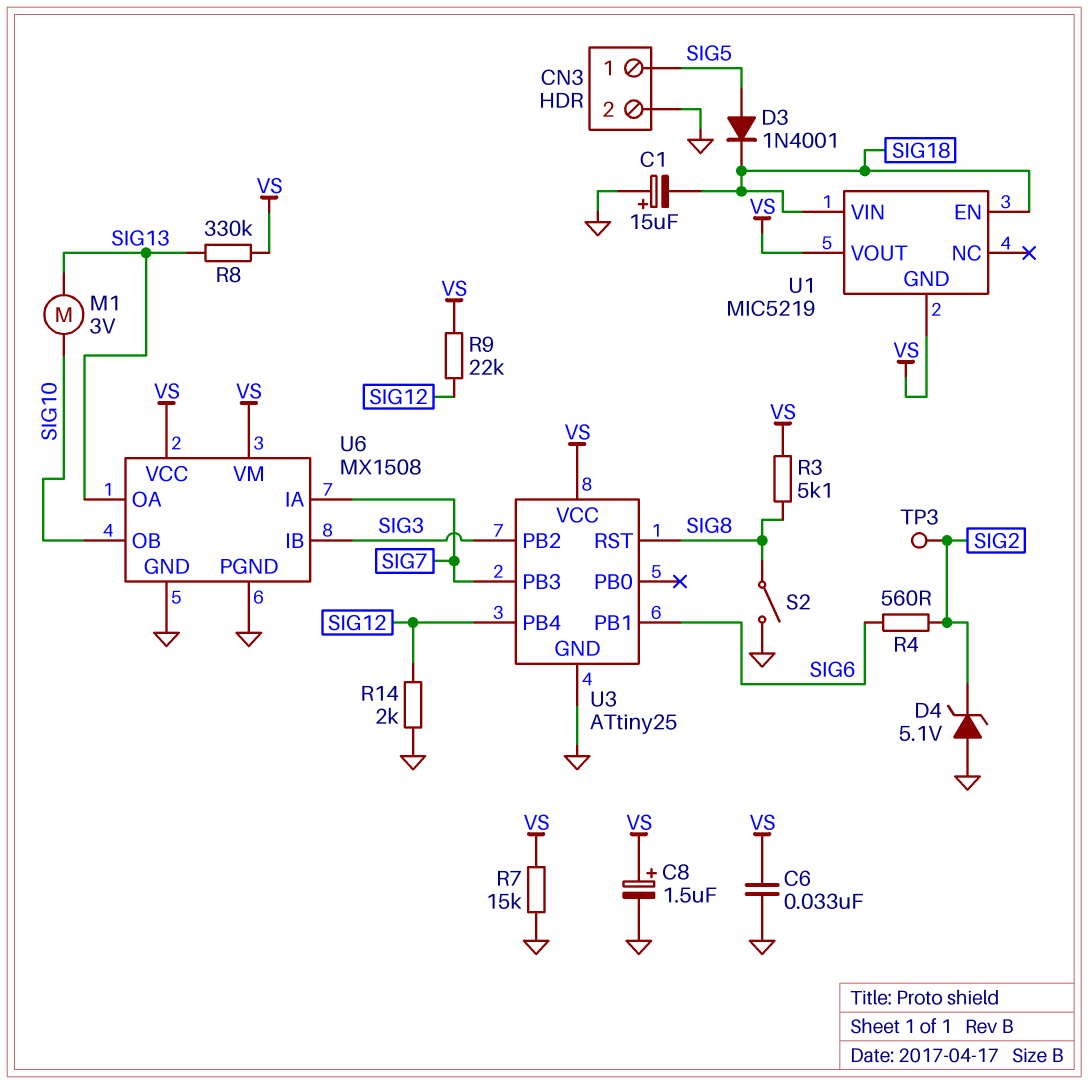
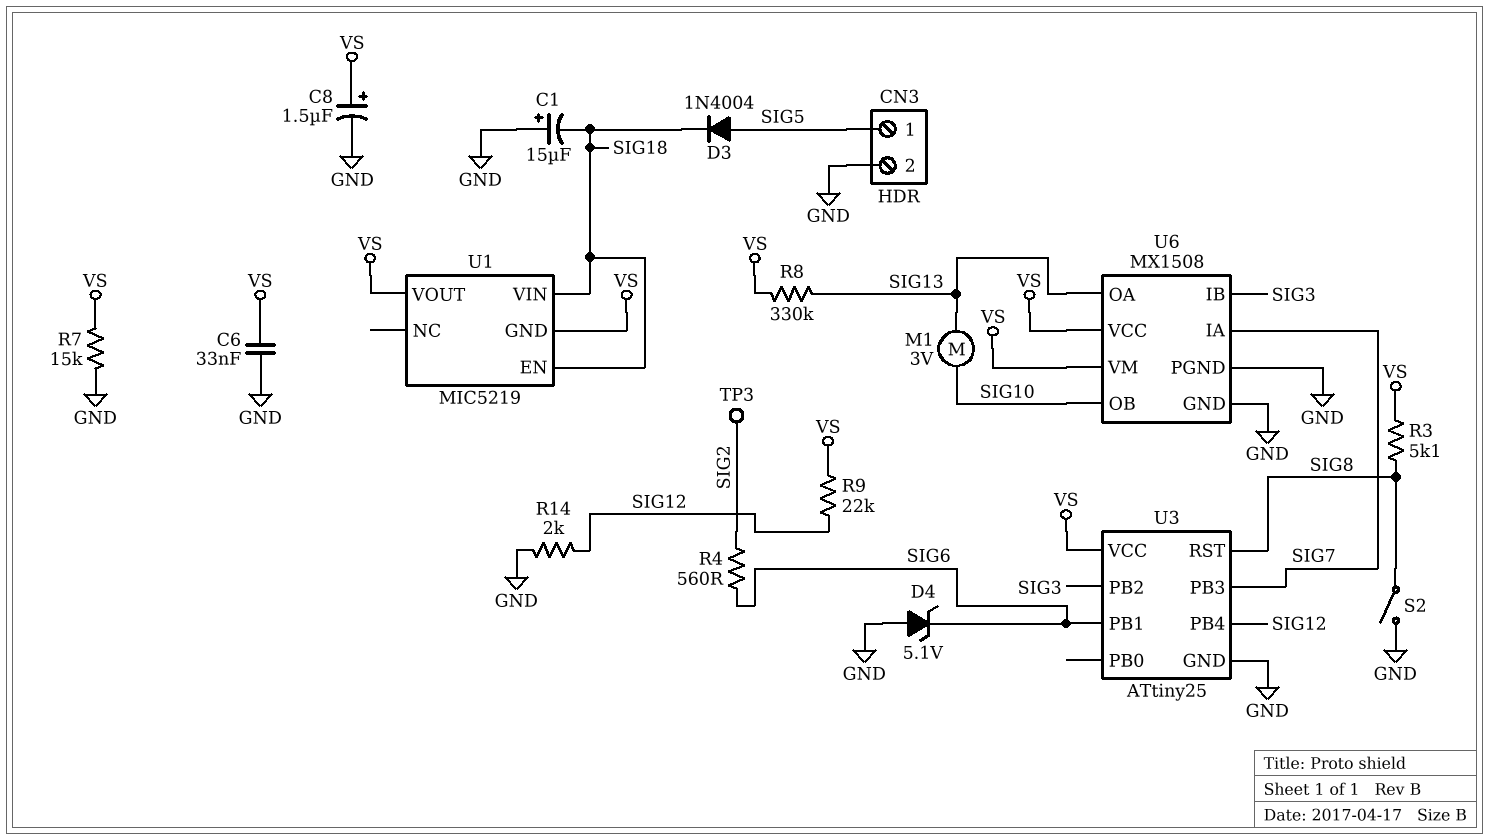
D3: diode 1N4001 (A SIG5, K SIG18) -> diode 1N4004 (A SIG5, K SIG18)
D4: zener 5.1V (A GND, K SIG2) -> zener 5.1V (A GND, K SIG6)

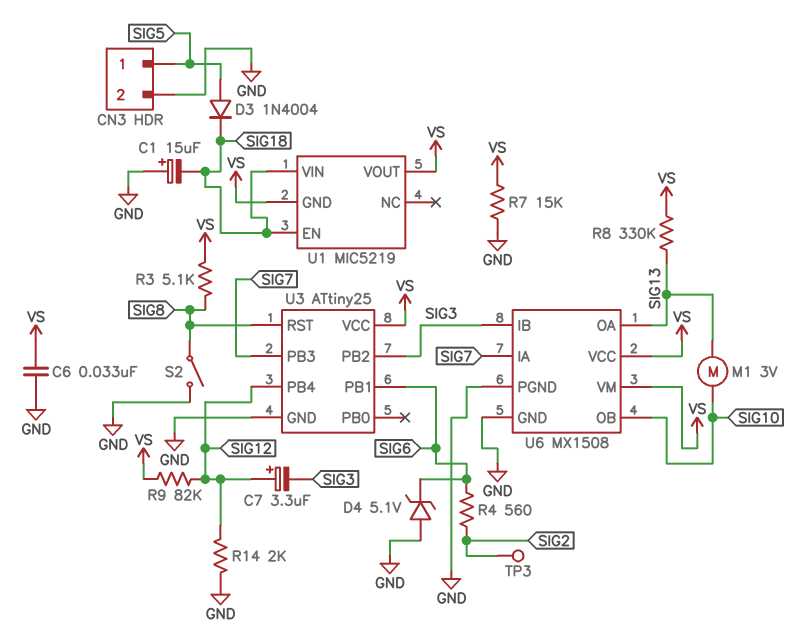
C7: none -> 3.3uF (plus SIG12, minus SIG3)
C8: 1.5uF (plus VS, minus GND) -> none
R9: 22k (SIG12, VS) -> 82k (SIG12, VS)

